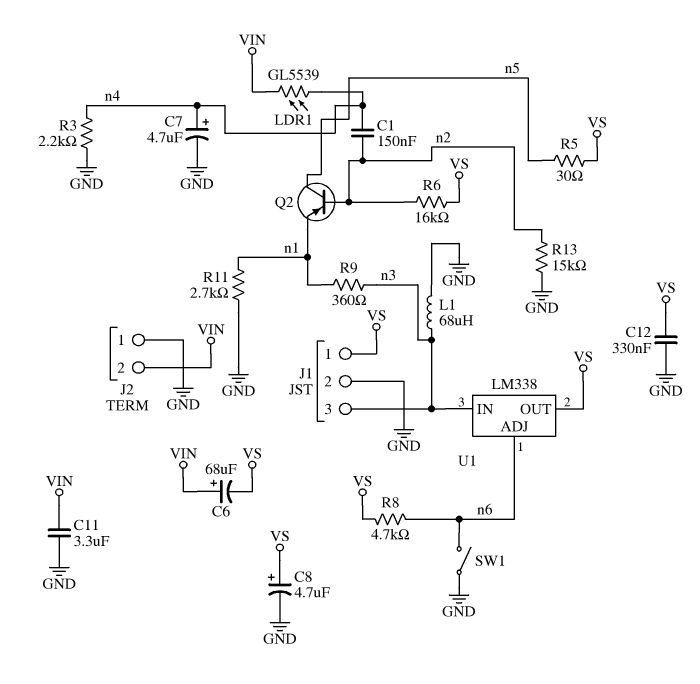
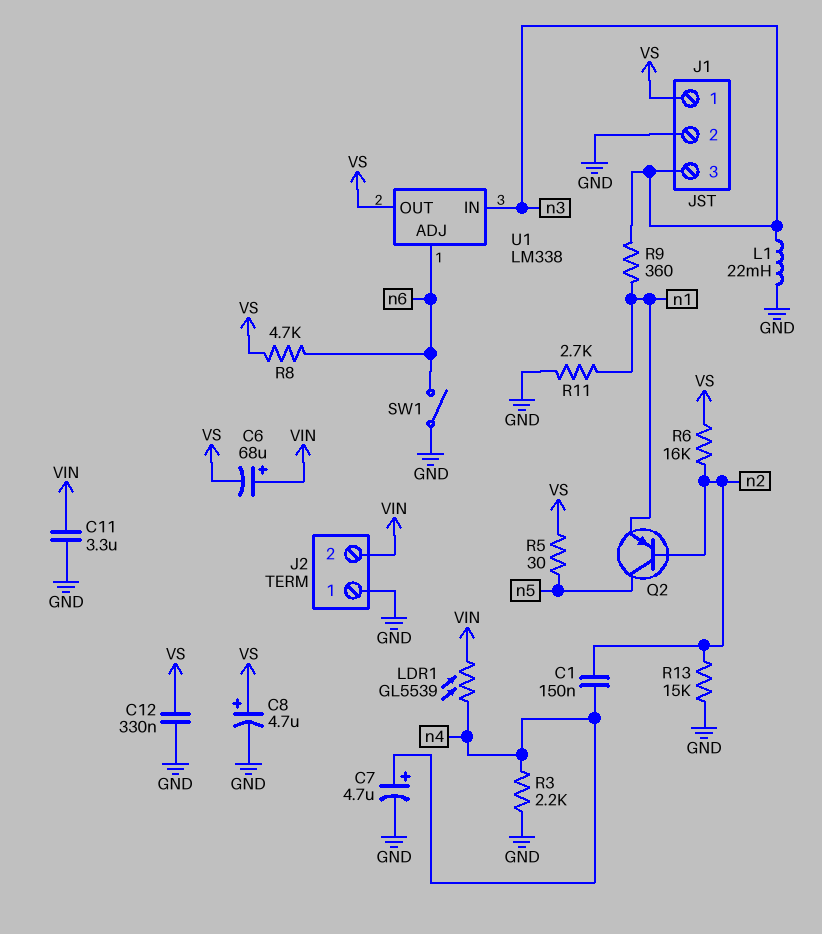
L1: 68uH (GND, n3) -> 22mH (GND, n3)

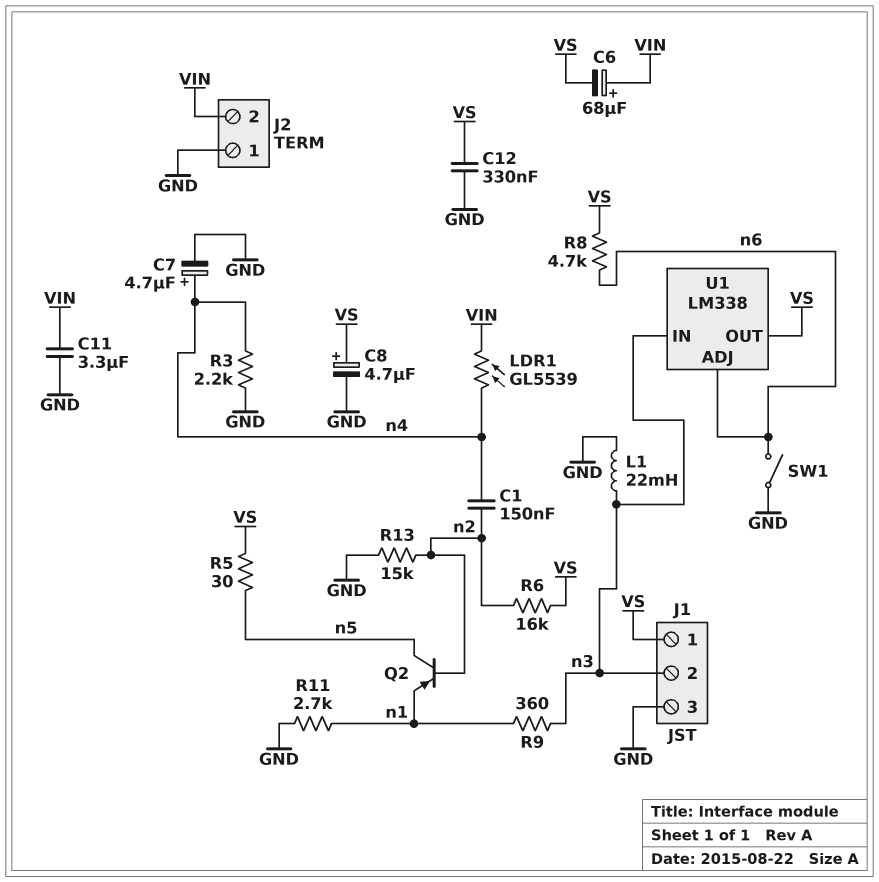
J1 pin 2: GND -> n3
J1 pin 3: n3 -> GND

